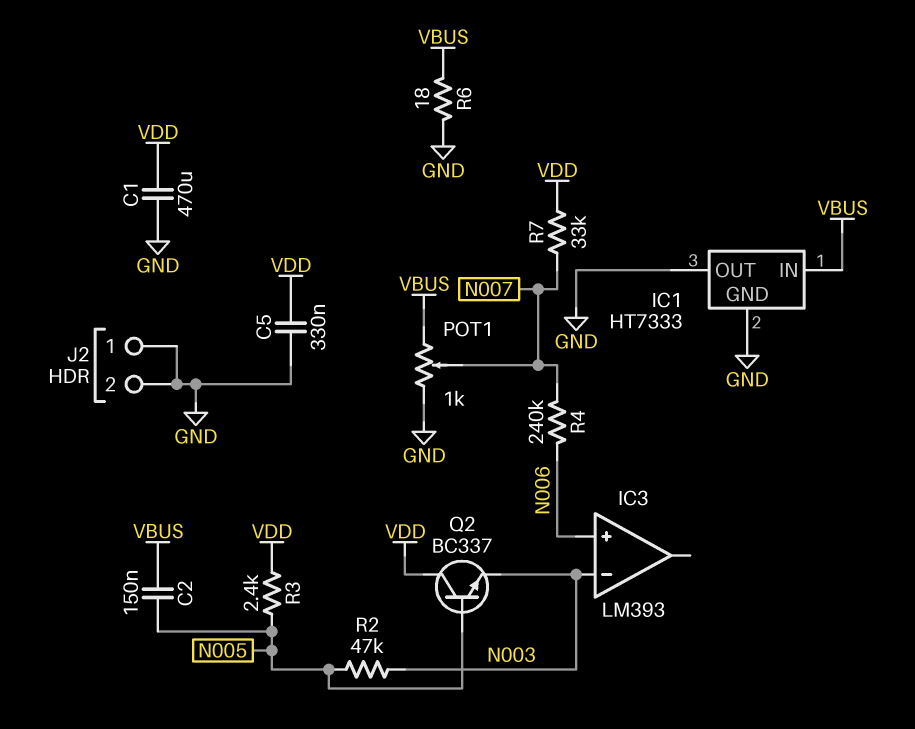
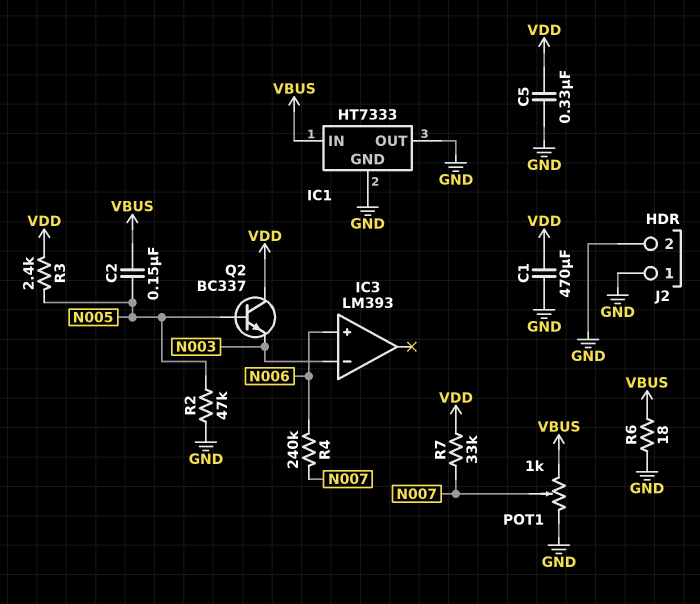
R2: 47k (N003, N005) -> 47k (GND, N005)

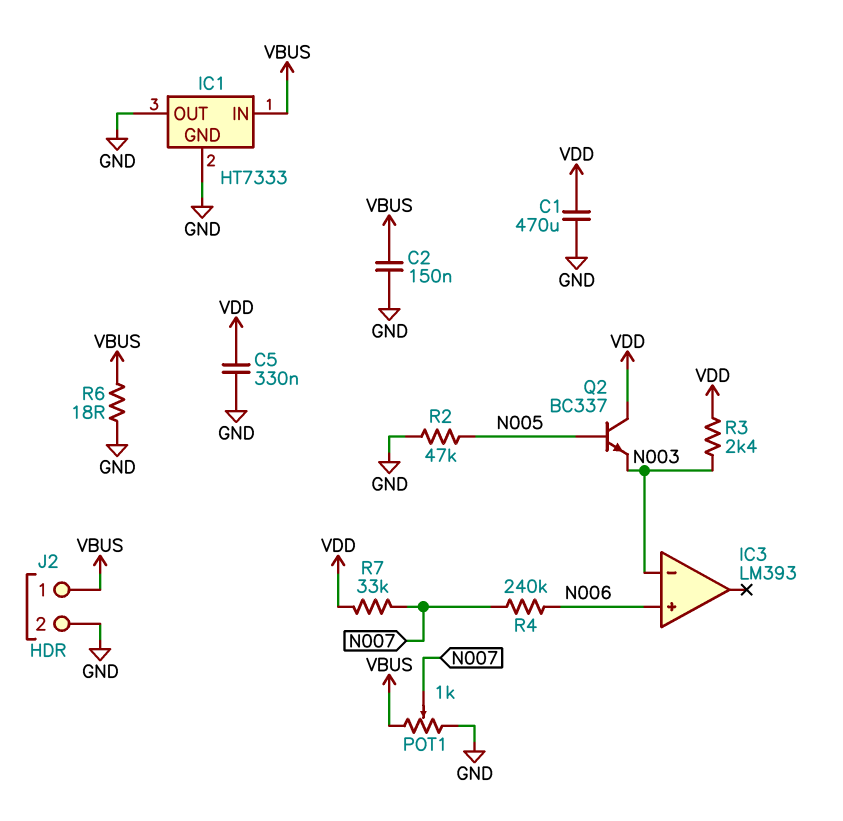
C2: 150nF (N005, VBUS) -> 150nF (GND, VBUS)
J2 pin 1: GND -> VBUS
R3: 2.4k (N005, VDD) -> 2.4k (N003, VDD)

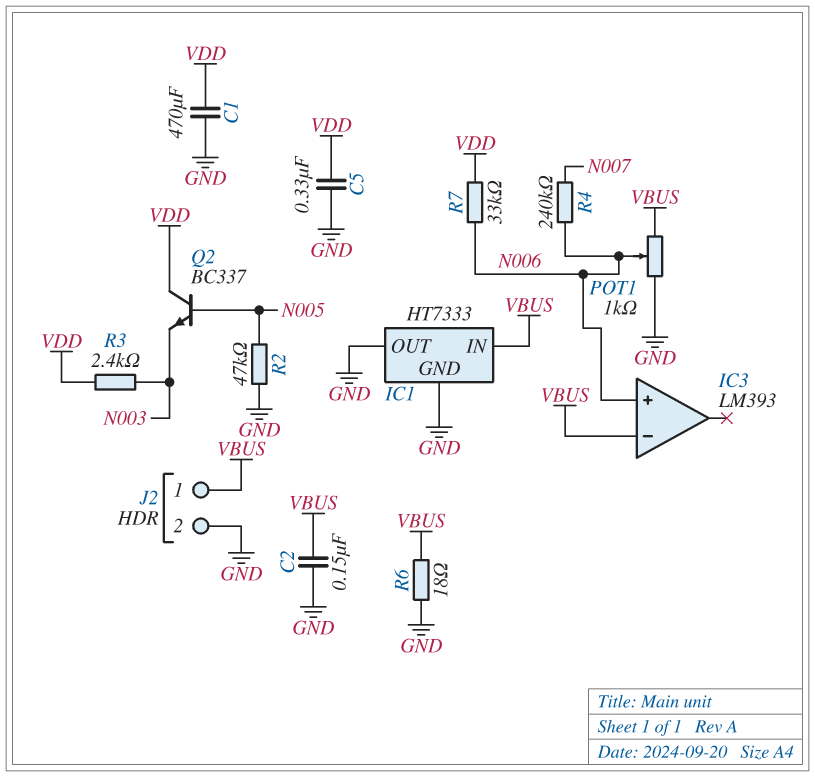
IC3 pin in-: N003 -> VBUS
POT1: 1k (GND, VBUS, wiper N007) -> 1k (GND, VBUS, wiper N006)
R7: 33k (N007, VDD) -> 33k (N006, VDD)

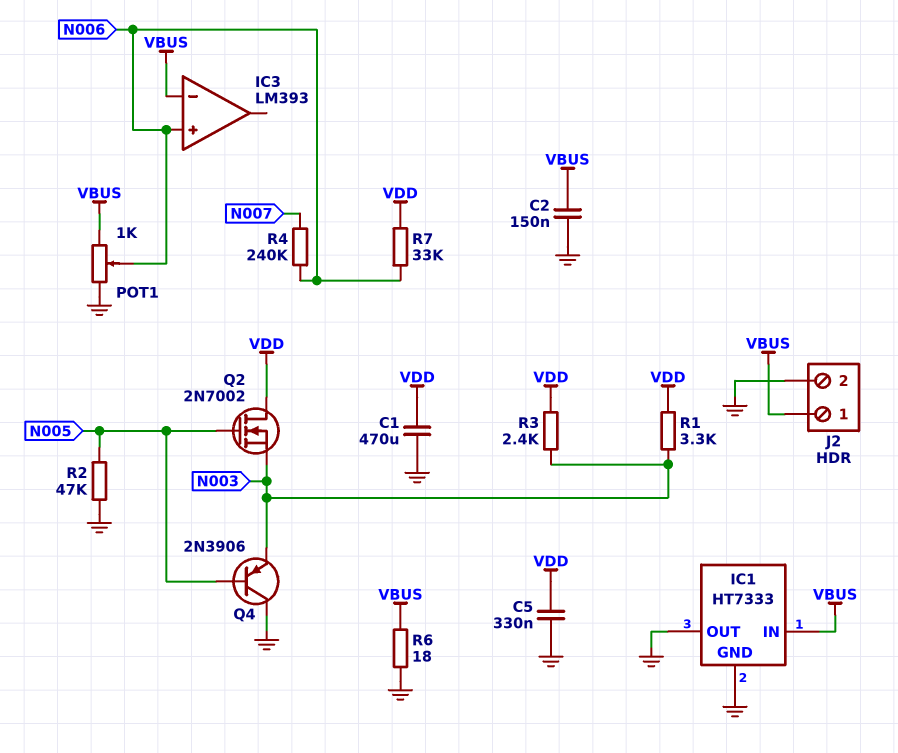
Q2: NPN BC337 (B N005, C VDD, E N003) -> NMOS 2N7002 (G N005, D VDD, S N003)
Q4: none -> PNP 2N3906 (B N005, C GND, E N003)
R1: none -> 3.3k (N003, VDD)

